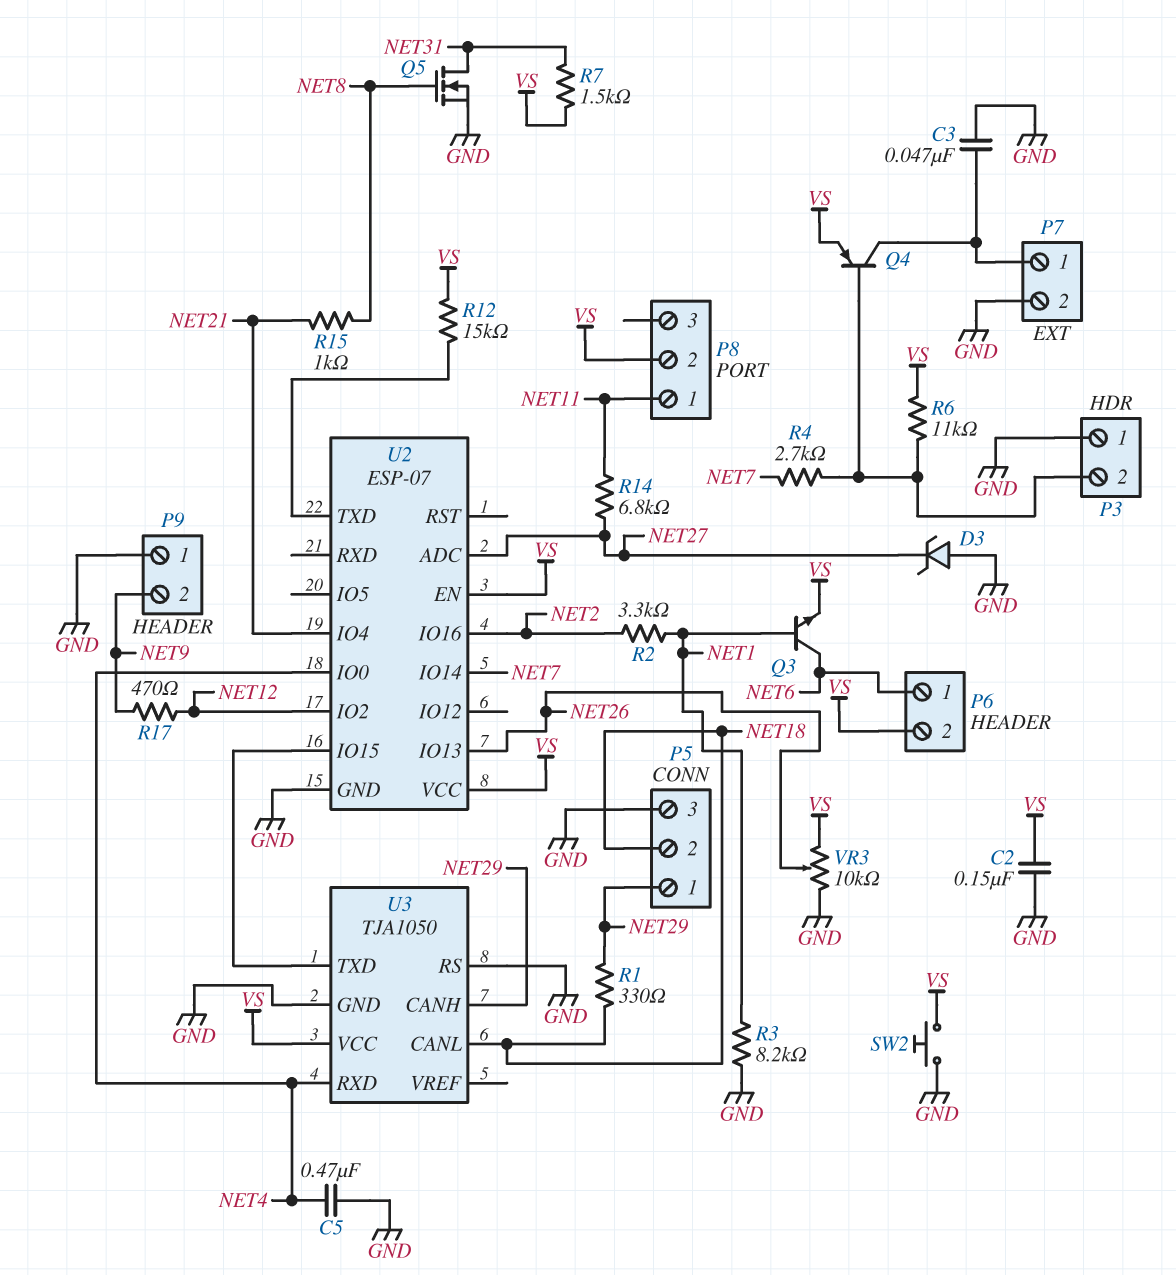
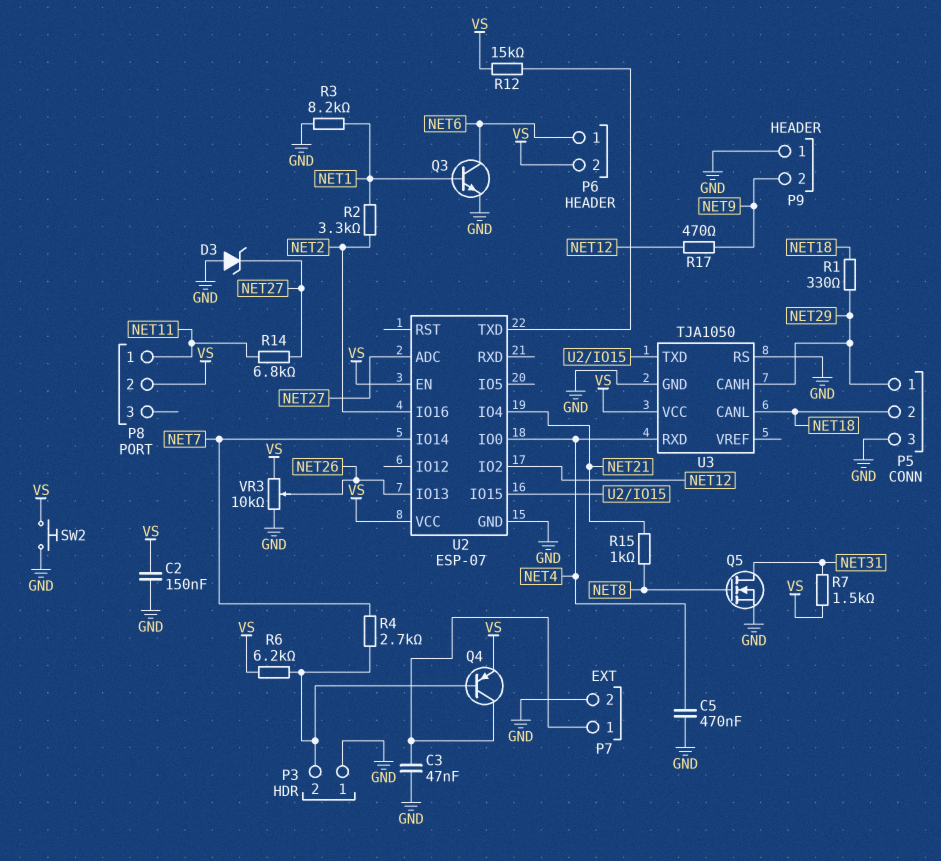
Q3: NPN (B NET1, C NET6, E VS) -> NPN (B NET1, C NET6, E GND)
R6: 11k (P3/2, VS) -> 6.2k (P3/2, VS)

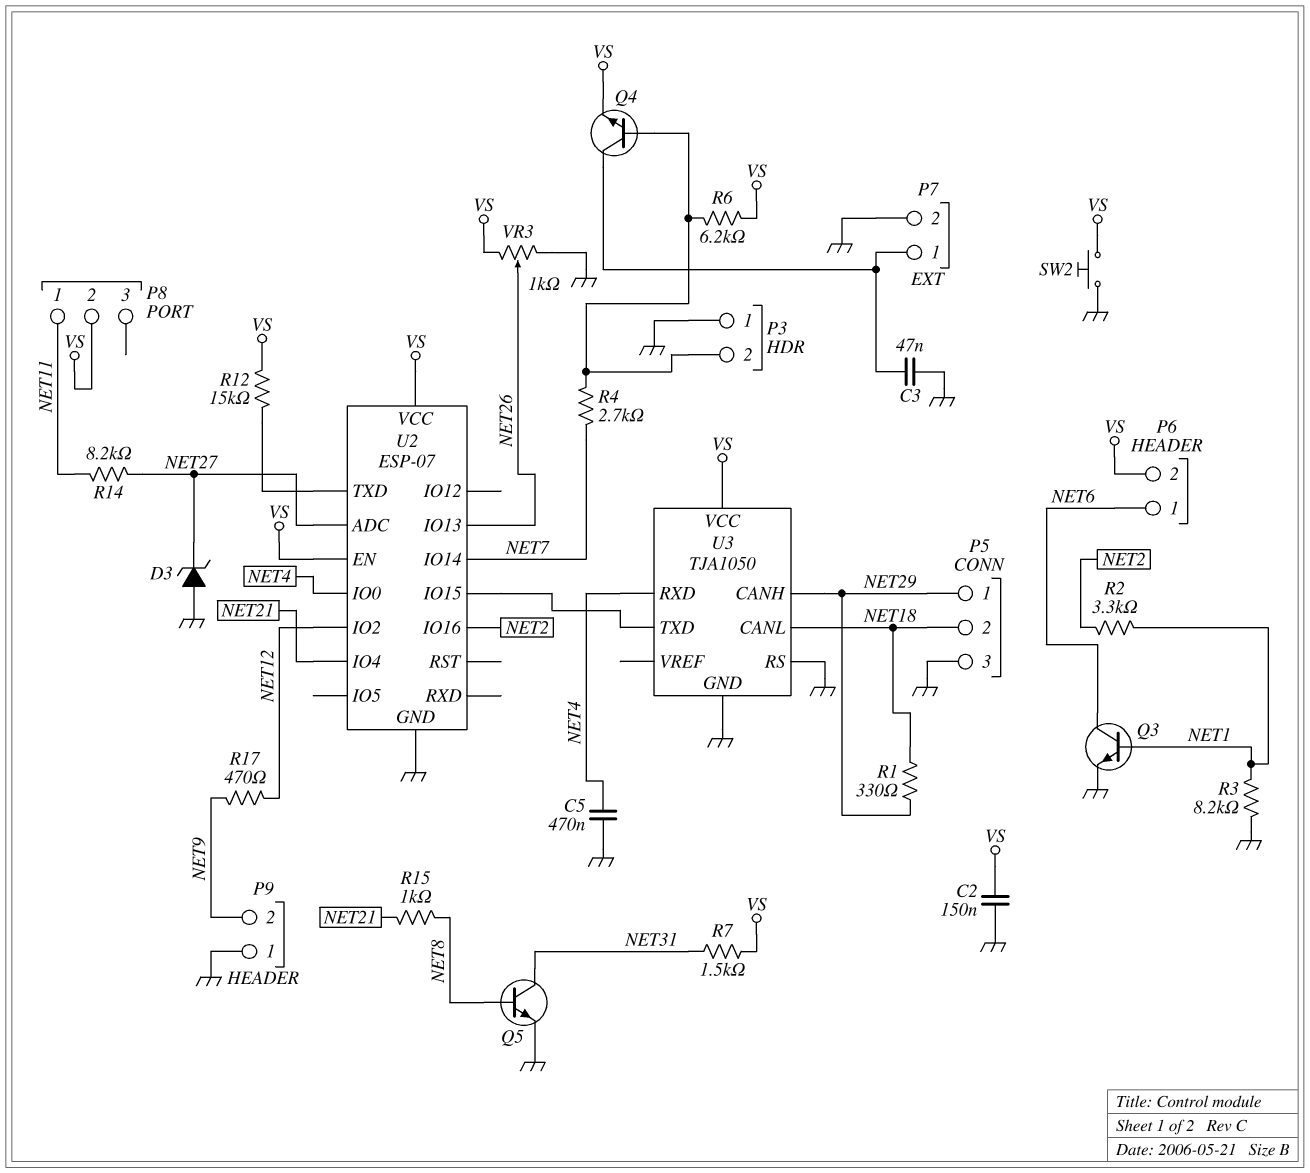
Q4: PNP (B P3/2, C P7/1, E VS) -> NPN (B P3/2, C P7/1, E VS)
Q5: NMOS (G NET8, D NET31, S GND) -> NPN (B NET8, C NET31, E GND)
R14: 6.8k (NET11, NET27) -> 8.2k (NET11, NET27)
VR3: 10k (GND, VS, wiper NET26) -> 1k (GND, VS, wiper NET26)

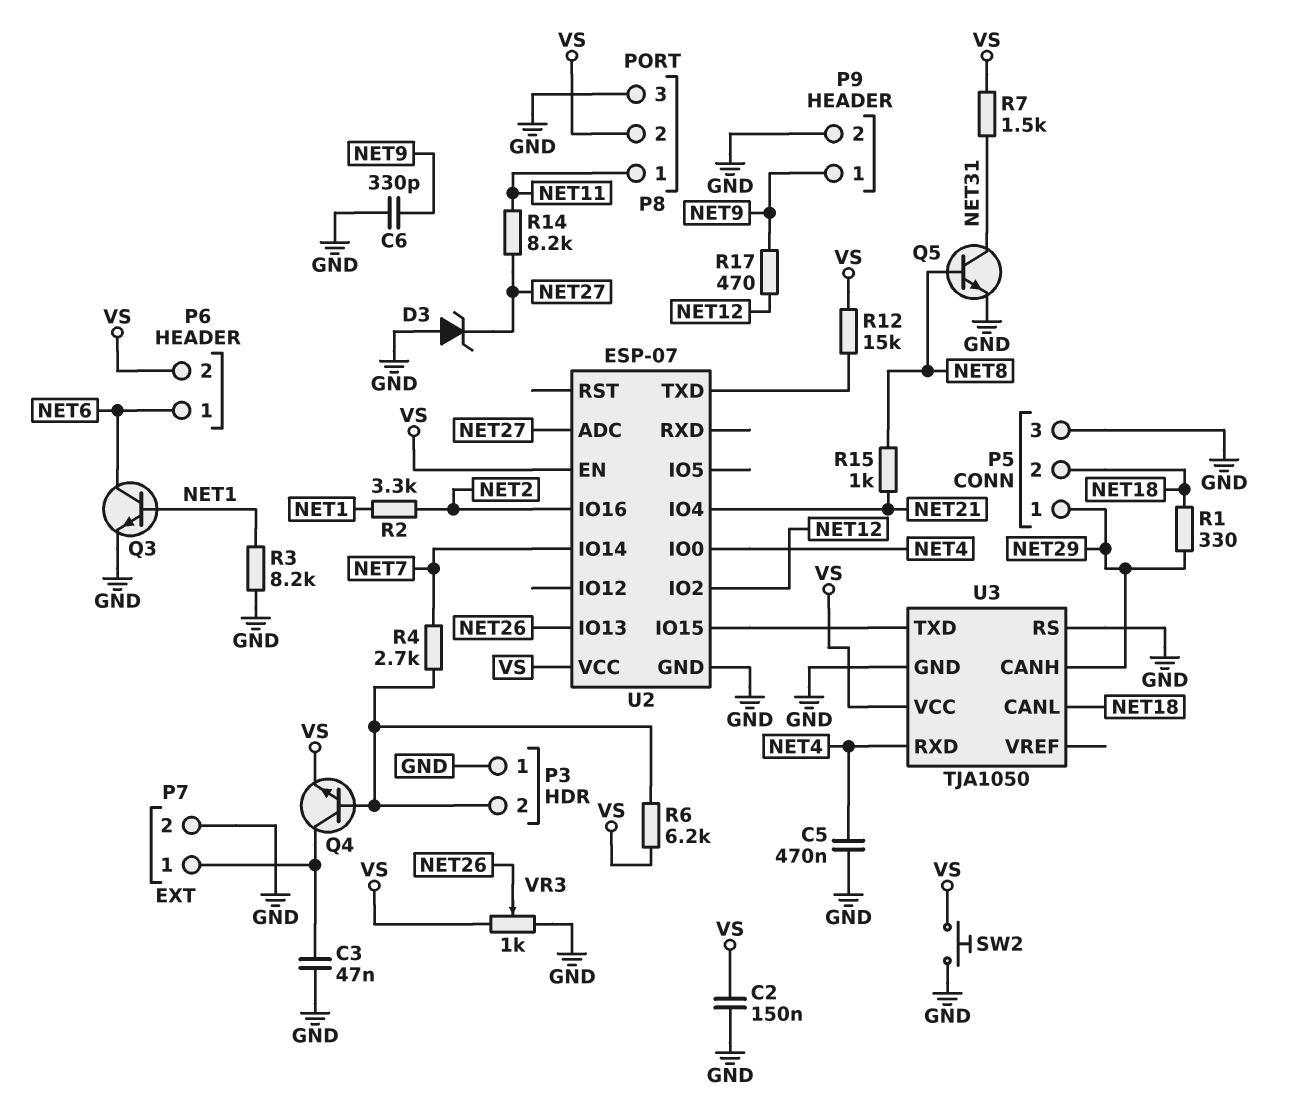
C6: none -> 330pF (GND, NET9)
P8 pin 3: none -> GND
P9 pin 1: GND -> NET9
P9 pin 2: NET9 -> GND

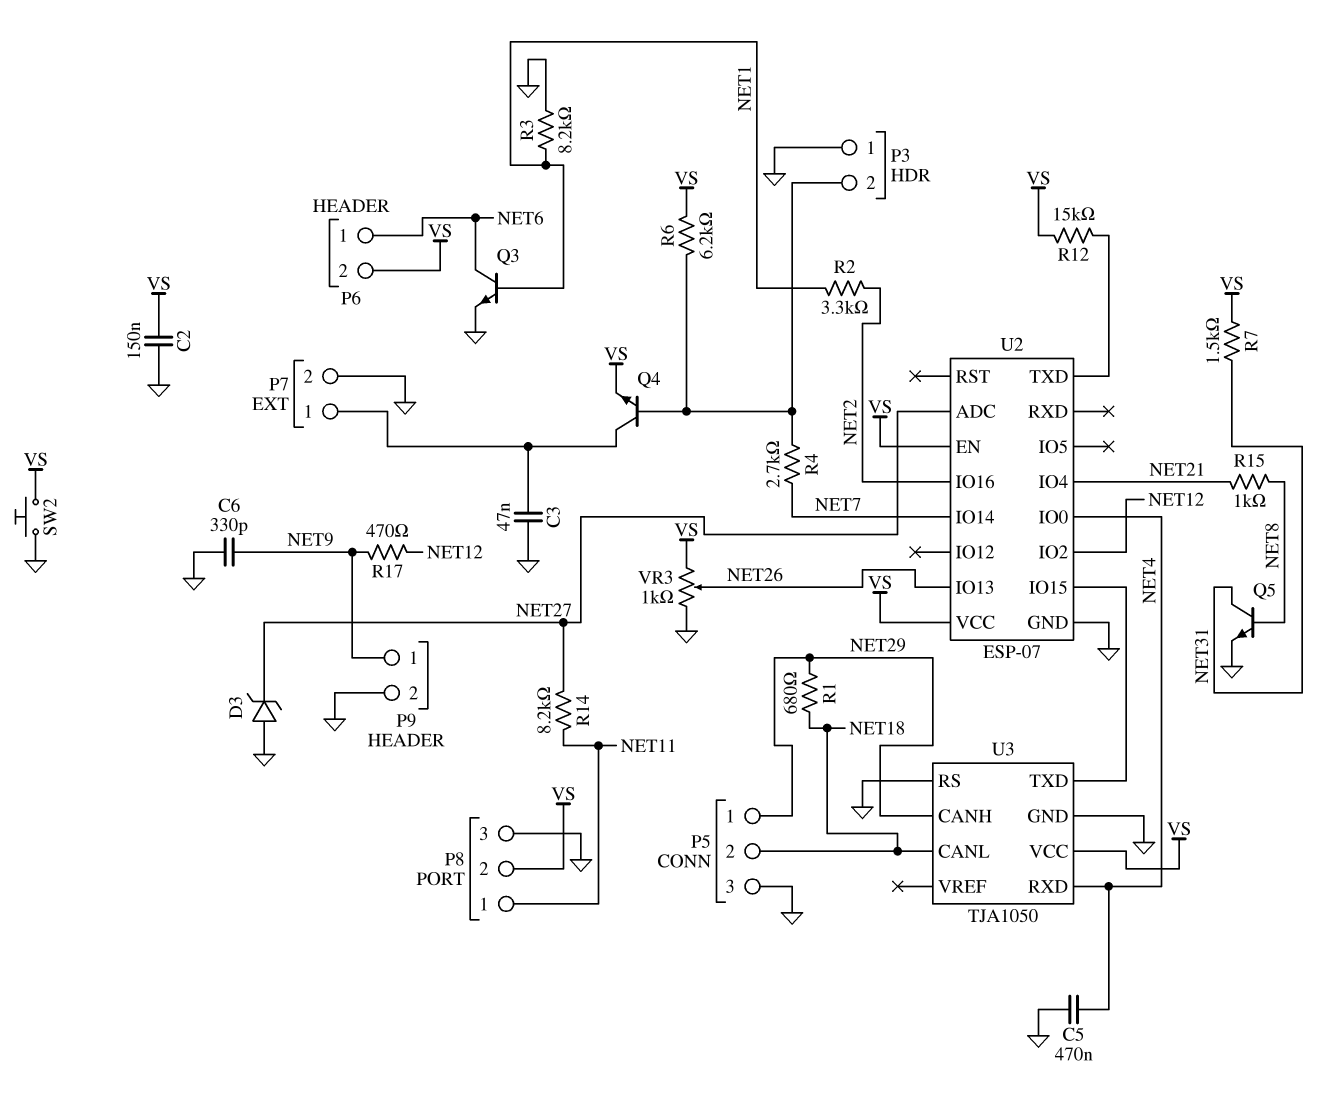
R1: 330 (NET18, NET29) -> 680 (NET18, NET29)

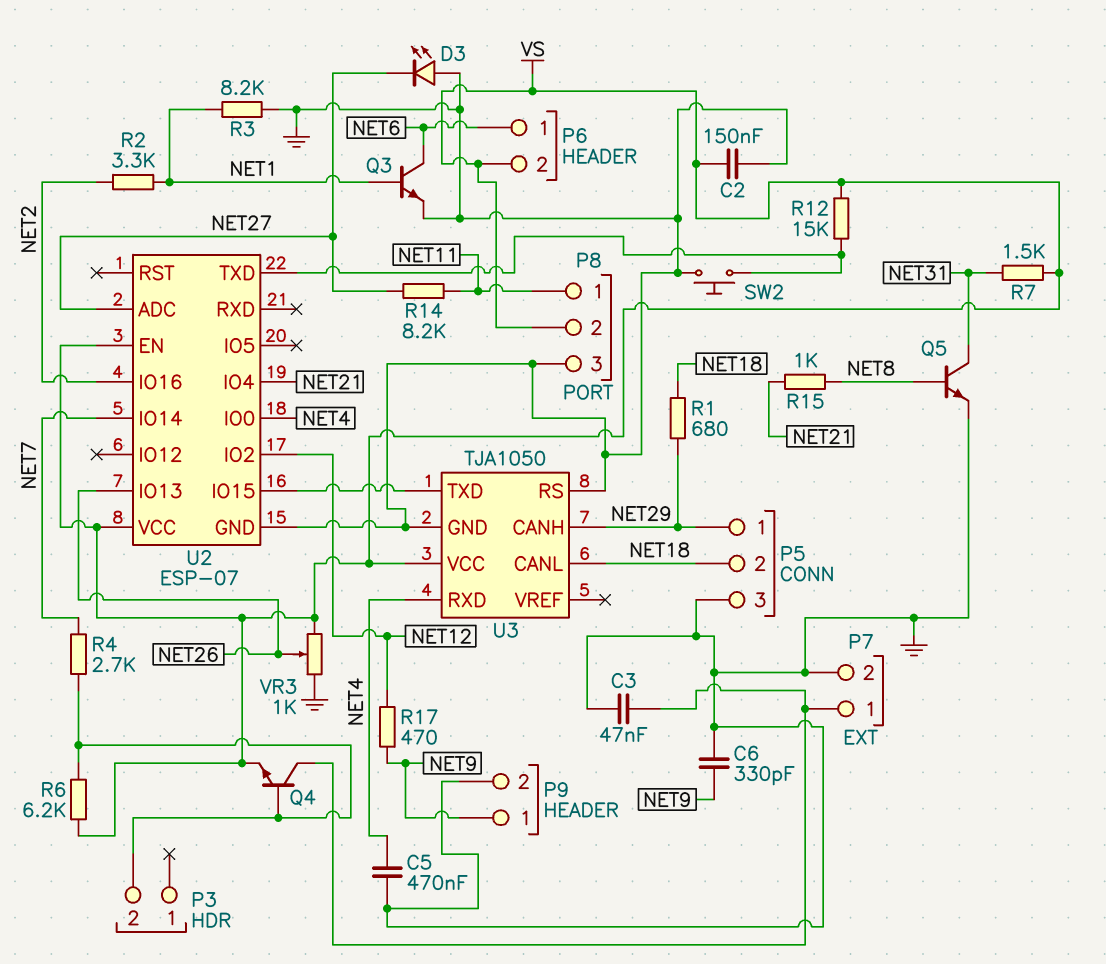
D3: zener (A GND, K NET27) -> LED (A GND, K NET27)
P3 pin 1: GND -> none
SW2: button (GND, VS) -> button (GND, U2/TXD)

